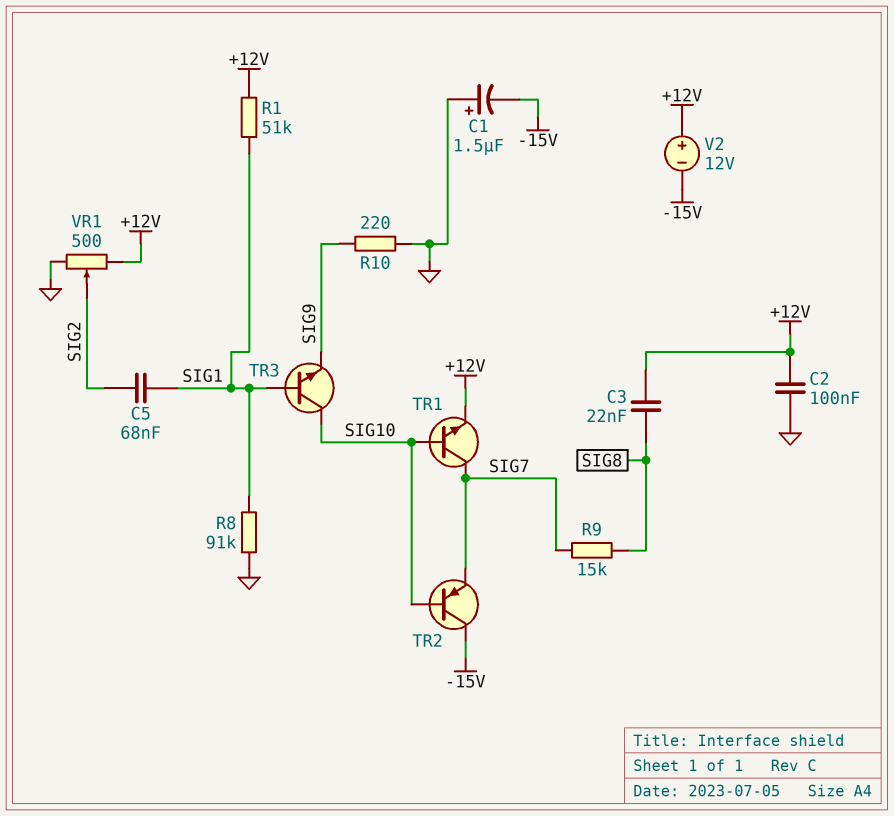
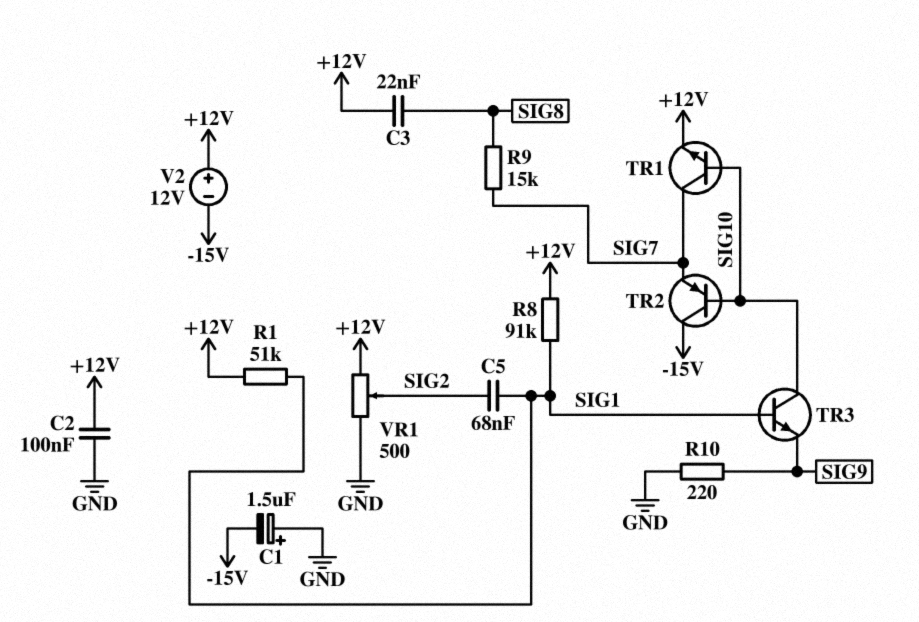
R8: 91k (GND, SIG1) -> 91k (+12V, SIG1)

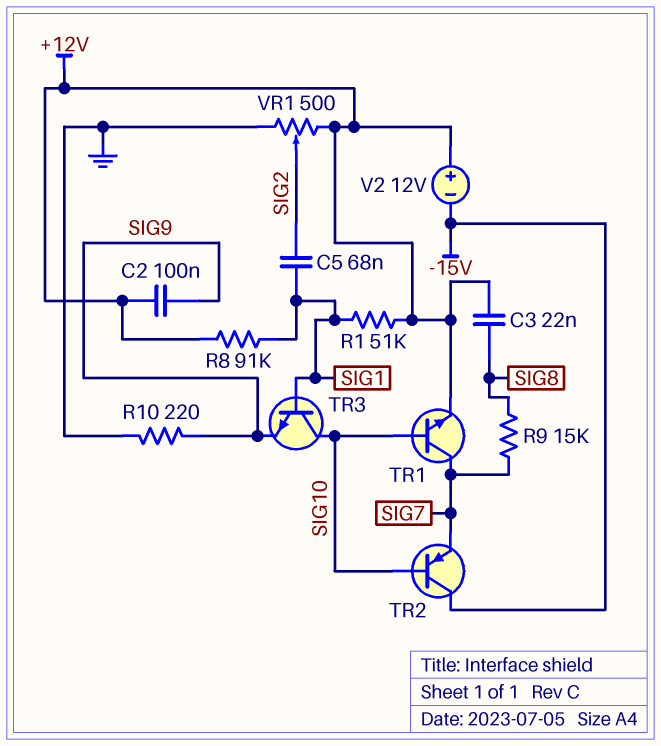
C1: 1.5uF (plus GND, minus -15V) -> none
C2: 100nF (+12V, GND) -> 100nF (+12V, SIG9)

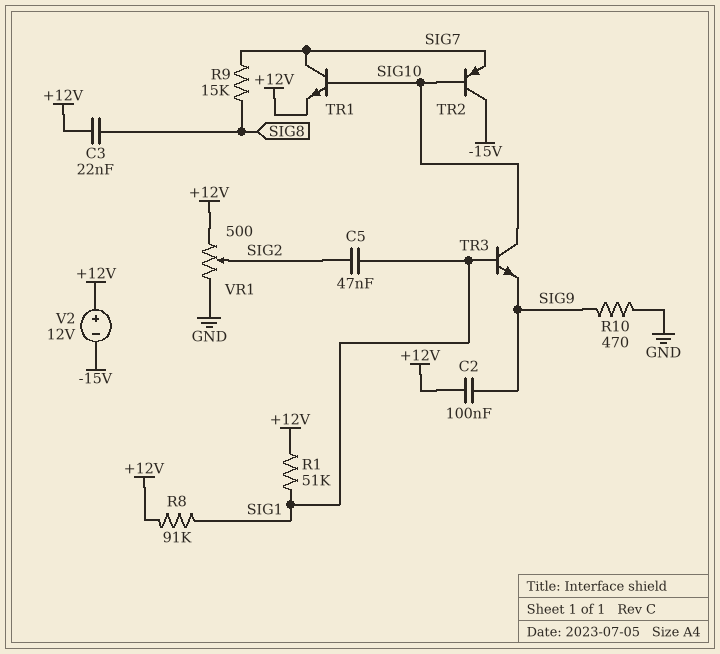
C5: 68nF (SIG1, SIG2) -> 47nF (SIG1, SIG2)
R10: 220 (GND, SIG9) -> 470 (GND, SIG9)

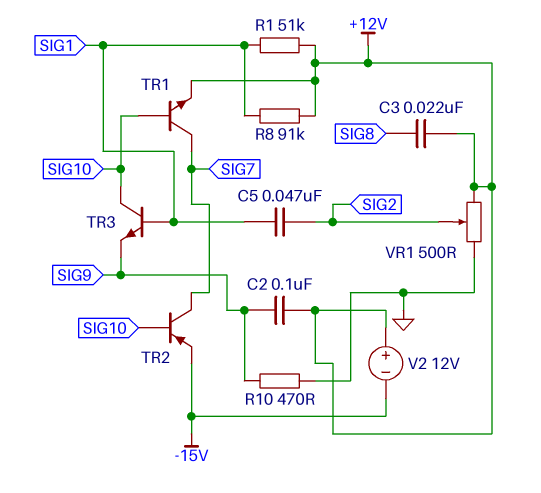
R9: 15k (SIG7, SIG8) -> none
TR2: PNP (B SIG10, C -15V, E SIG7) -> PNP (B SIG10, C SIG7, E -15V)

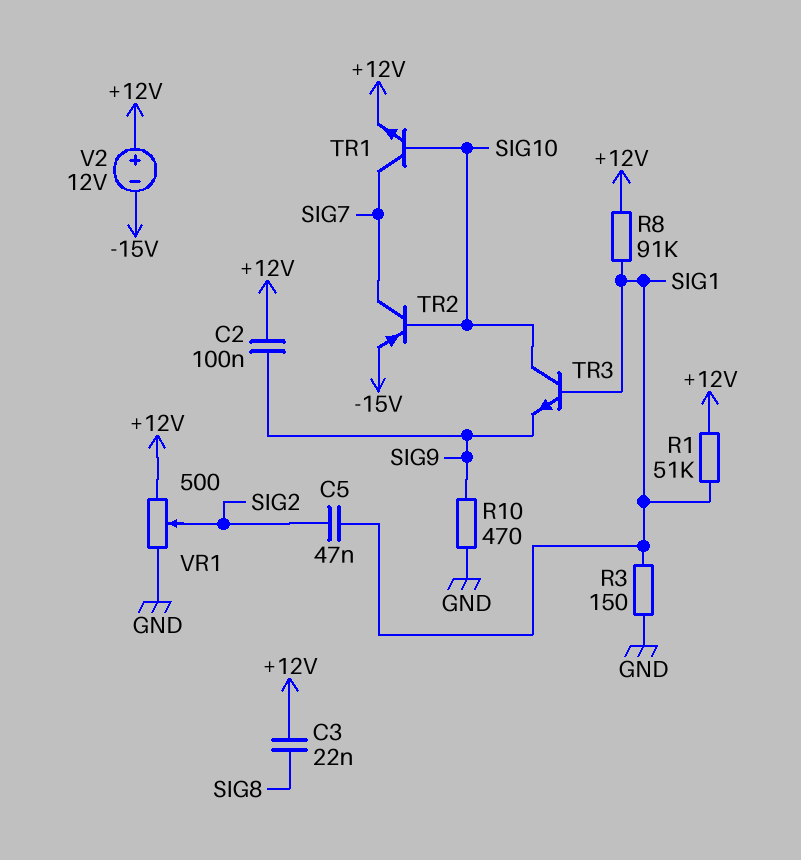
R3: none -> 150 (GND, SIG1)

